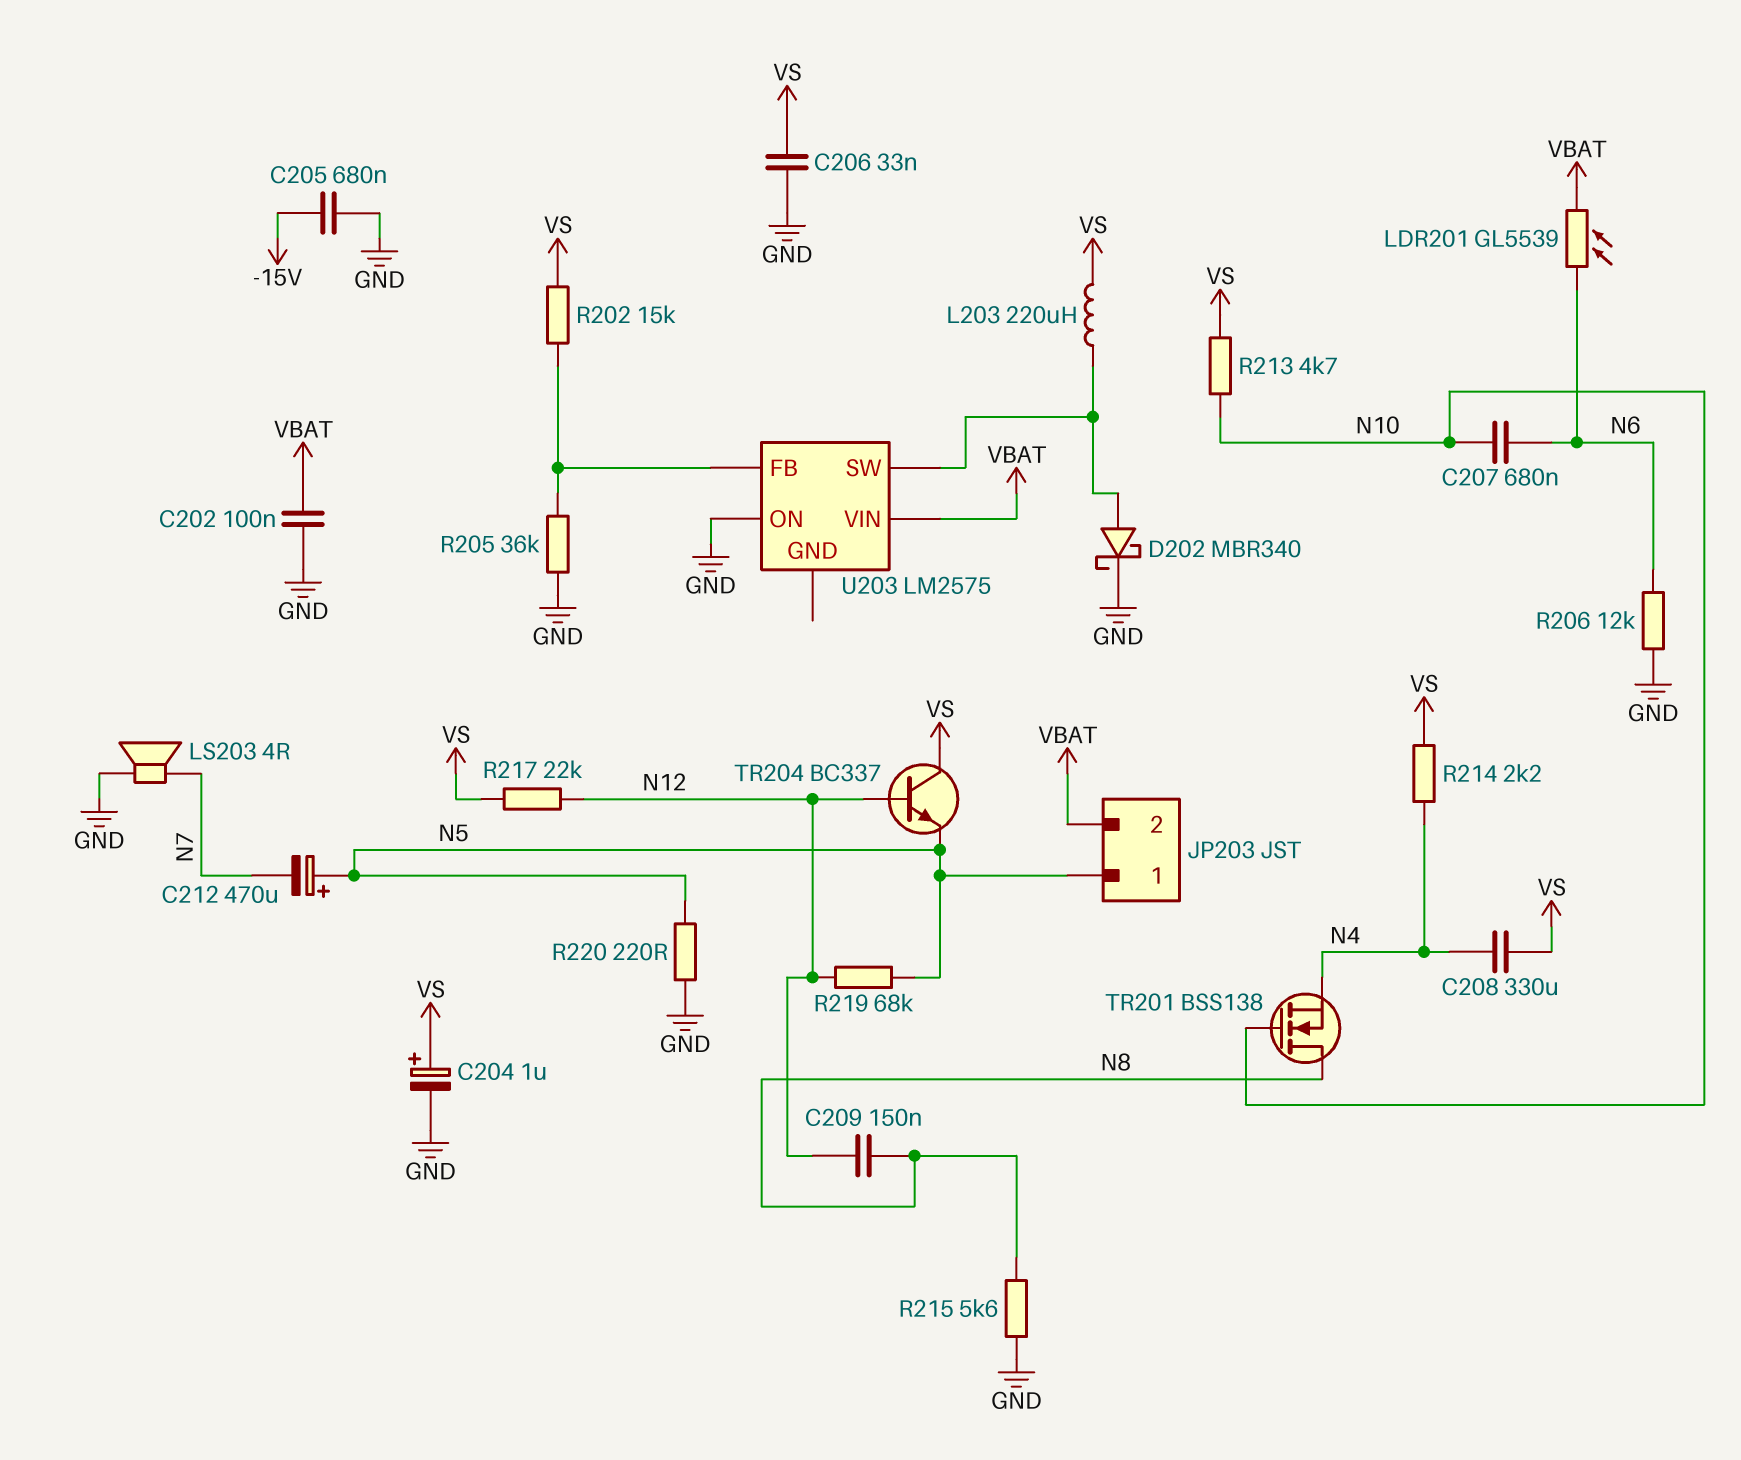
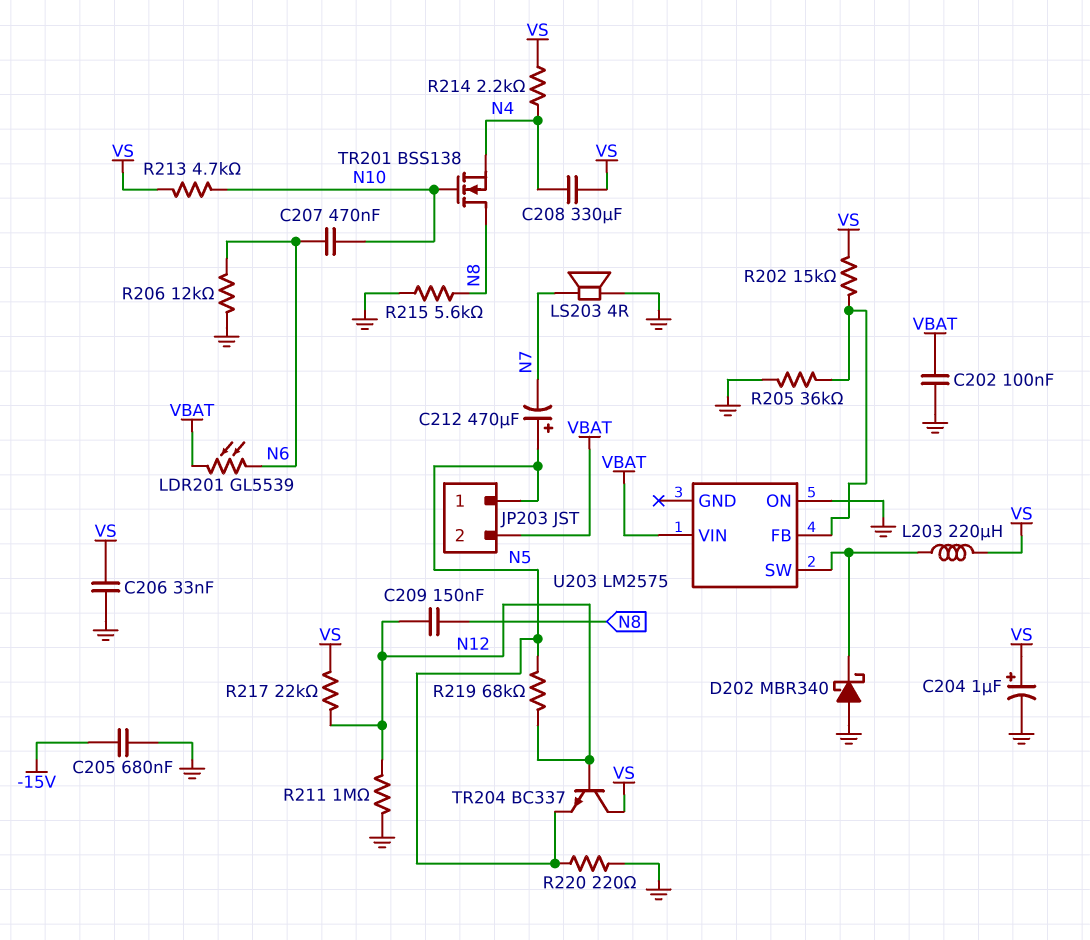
C207: 680nF (N6, N10) -> 470nF (N6, N10)
D202: schottky MBR340 (A U203/SW, K GND) -> schottky MBR340 (A GND, K U203/SW)
R211: none -> 1M (GND, N12)

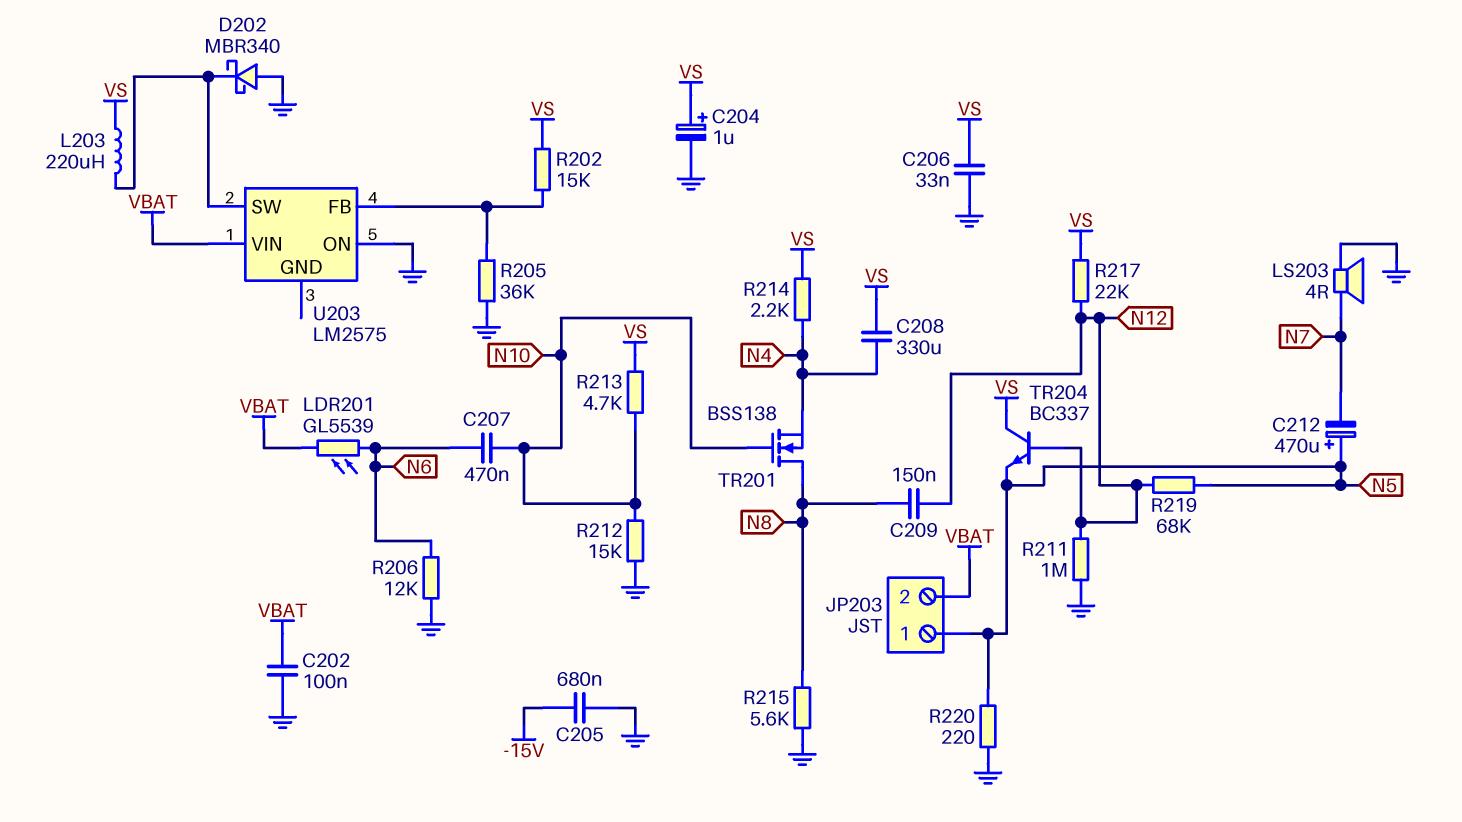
R212: none -> 15k (GND, N10)

